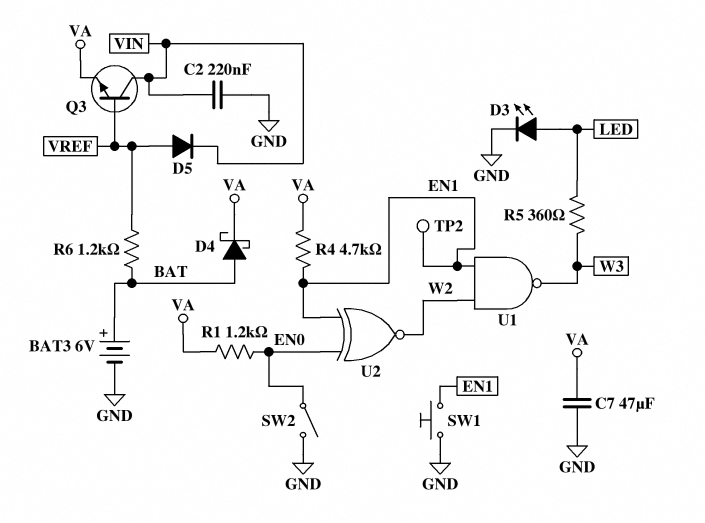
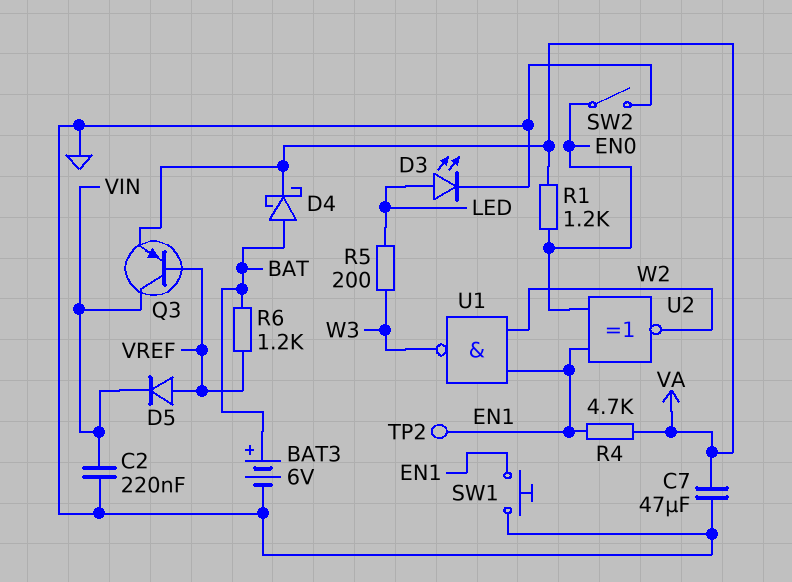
Q3: NPN (B VREF, C VIN, E VA) -> PNP (B VREF, C VIN, E VA)
R5: 360 (LED, W3) -> 200 (LED, W3)

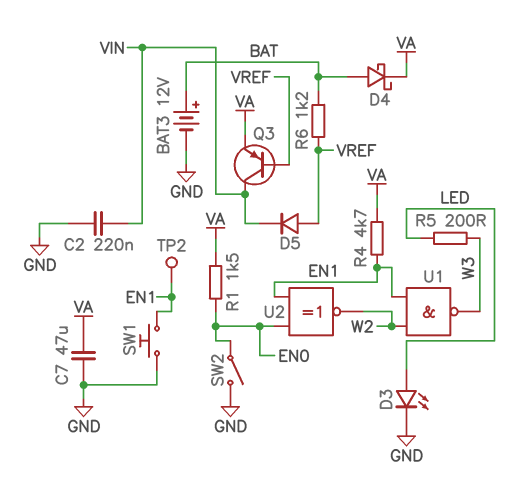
BAT3: 6V (plus BAT, minus GND) -> 12V (plus BAT, minus GND)
R1: 1.2k (EN0, VA) -> 1.5k (EN0, VA)

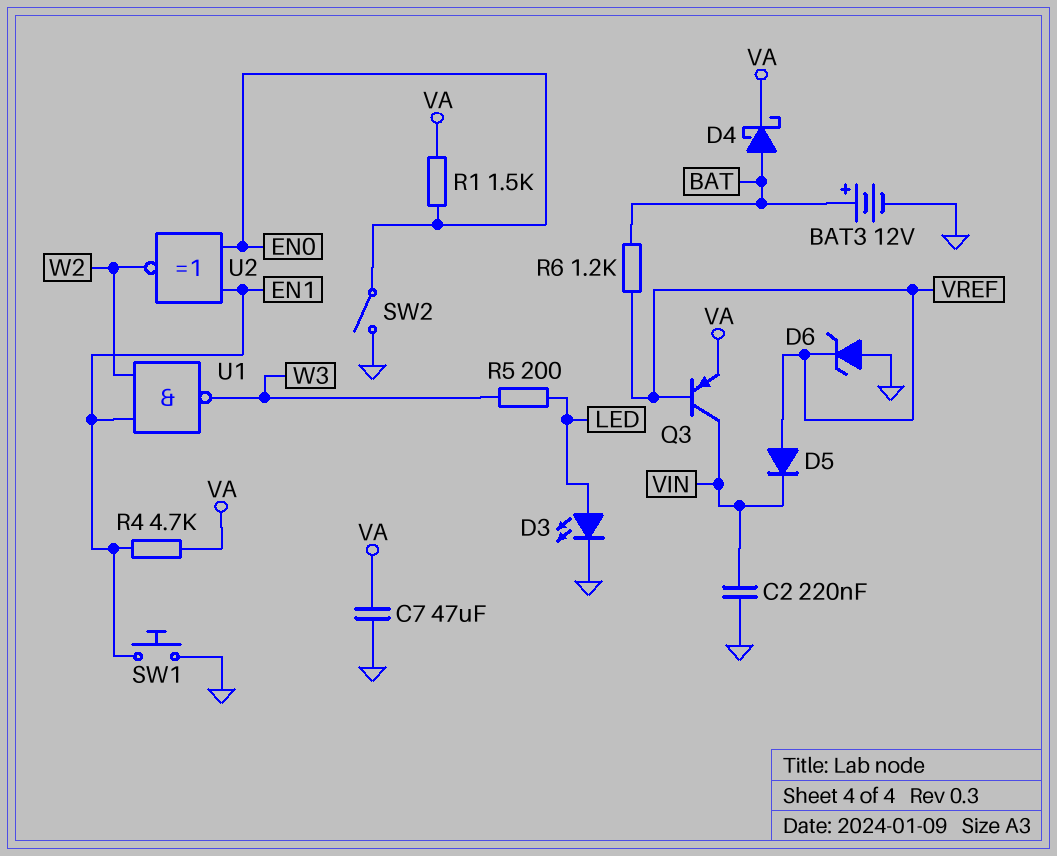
D6: none -> zener (A GND, K VREF)
TP2: test point (EN1) -> none

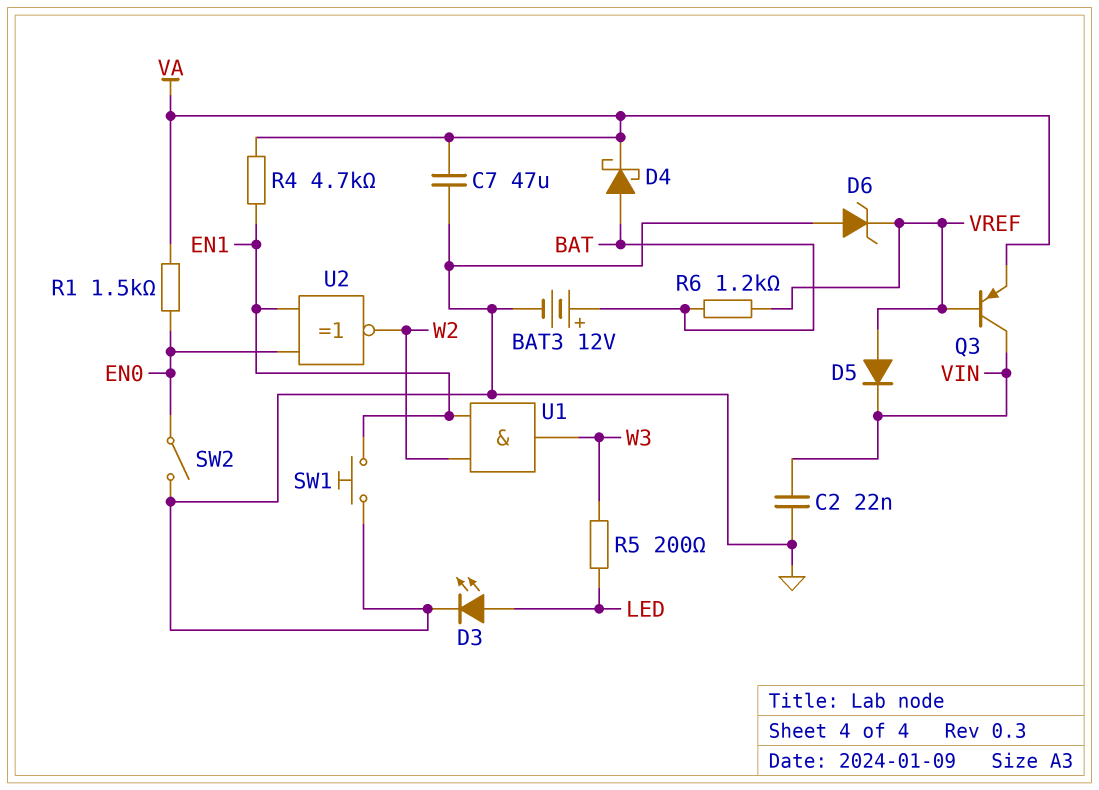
C2: 220nF (GND, VIN) -> 22nF (GND, VIN)
U1: NAND (in EN1, in W2, out W3) -> AND (in EN1, in W2, out W3)

